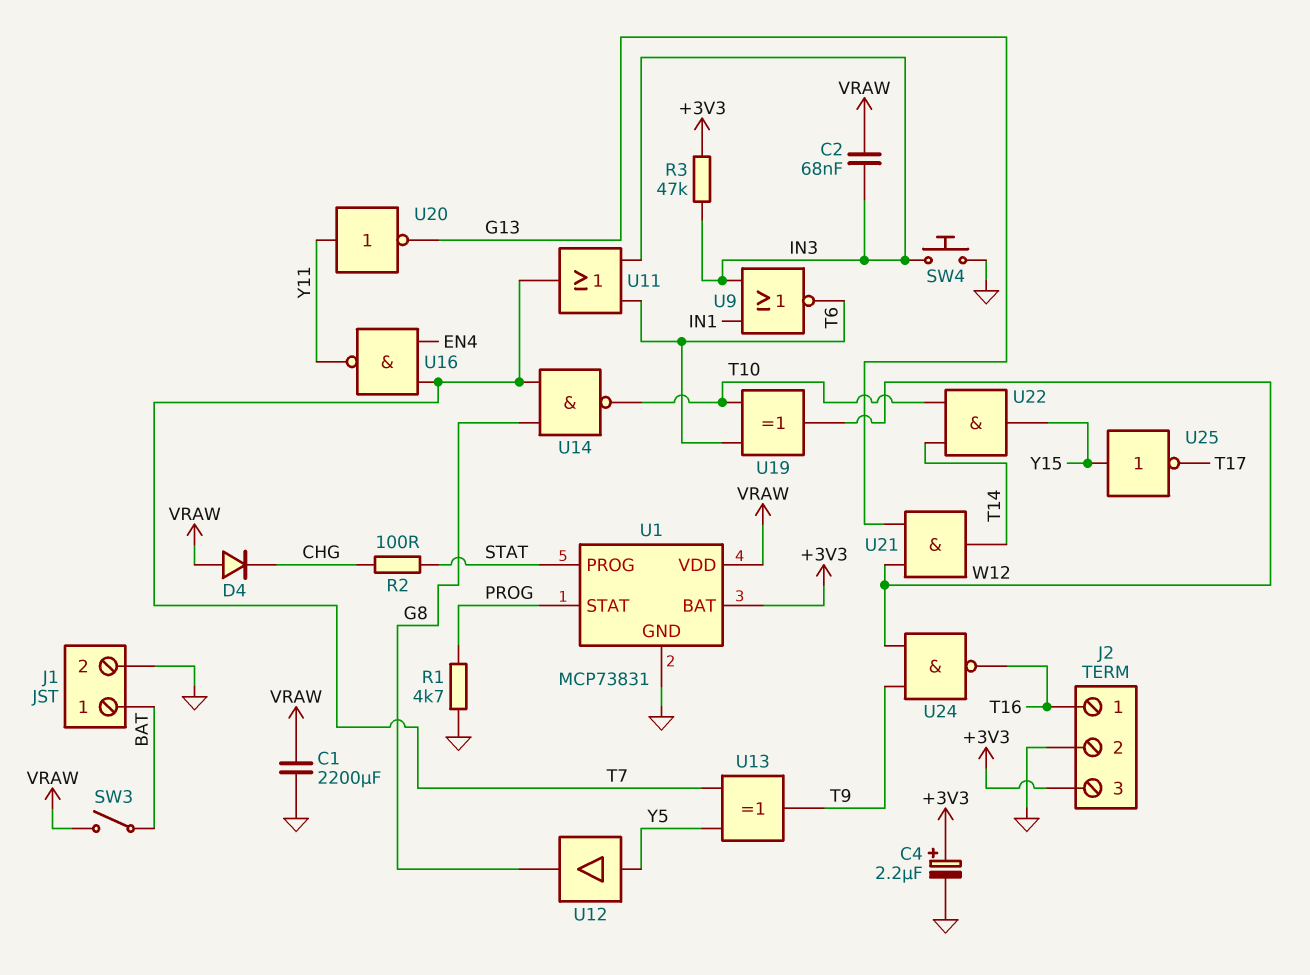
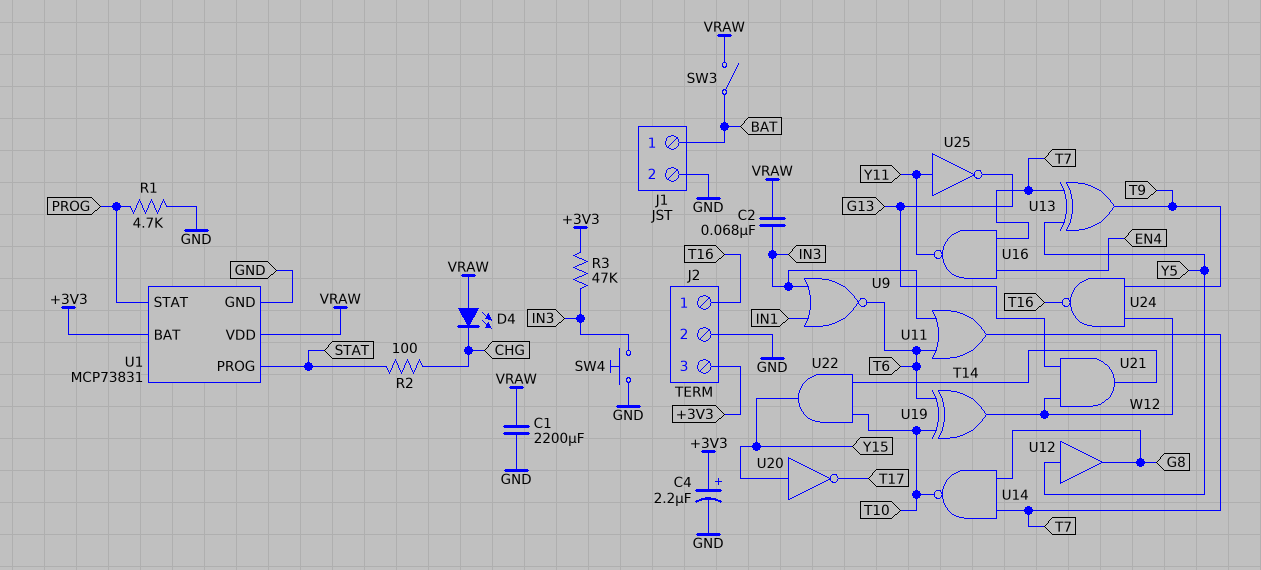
D4: diode (A VRAW, K CHG) -> LED (A VRAW, K CHG)
U20: NOT (in Y11, out G13) -> NOT (in Y15, out T17)
U25: NOT (in Y15, out T17) -> NOT (in Y11, out G13)

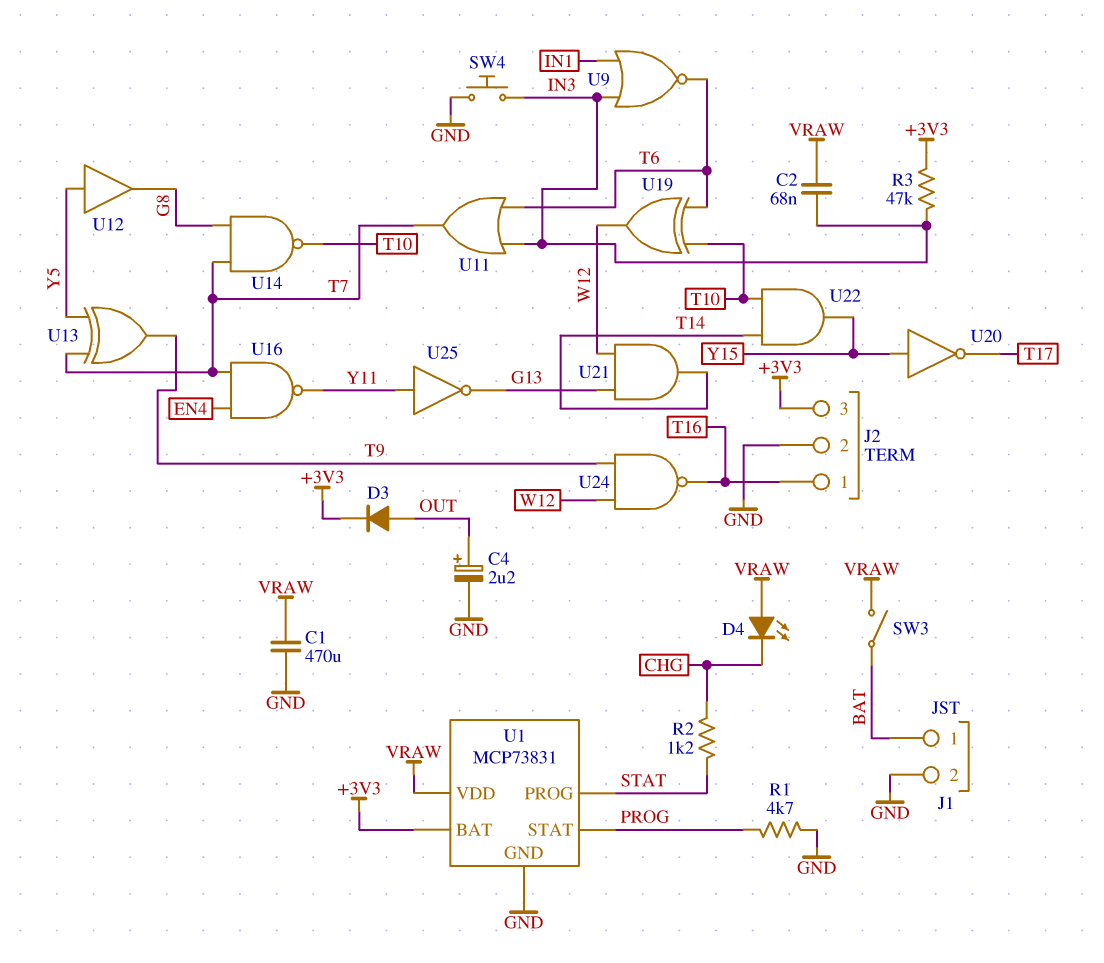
C1: 2200uF (GND, VRAW) -> 470uF (GND, VRAW)
C4: 2.2uF (plus +3V3, minus GND) -> 2.2uF (plus OUT, minus GND)
D3: none -> diode (A OUT, K +3V3)
R2: 100 (CHG, STAT) -> 1.2k (CHG, STAT)

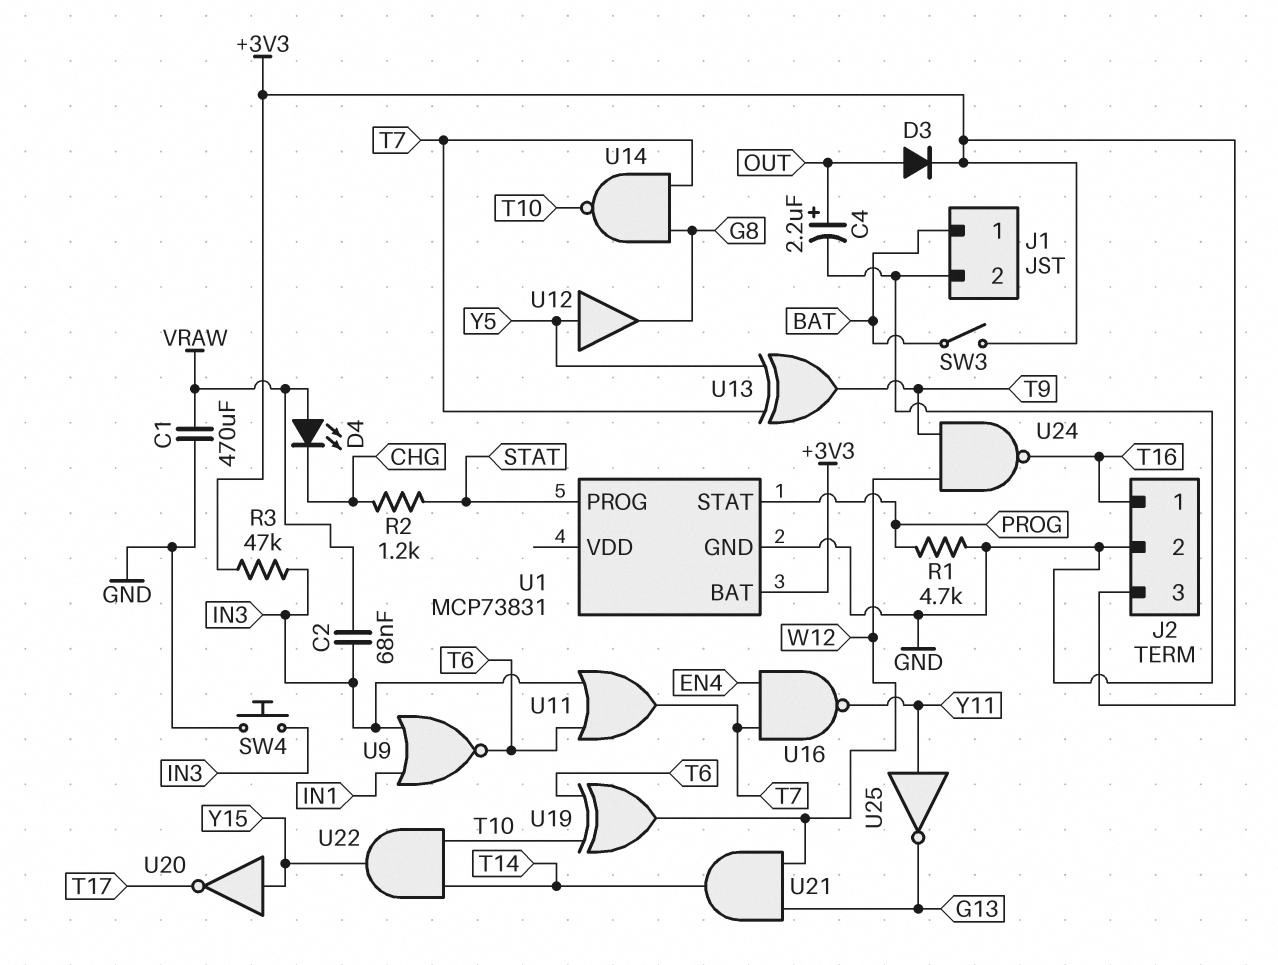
SW3: switch (BAT, VRAW) -> switch (+3V3, BAT)
U1 pin VDD: VRAW -> none

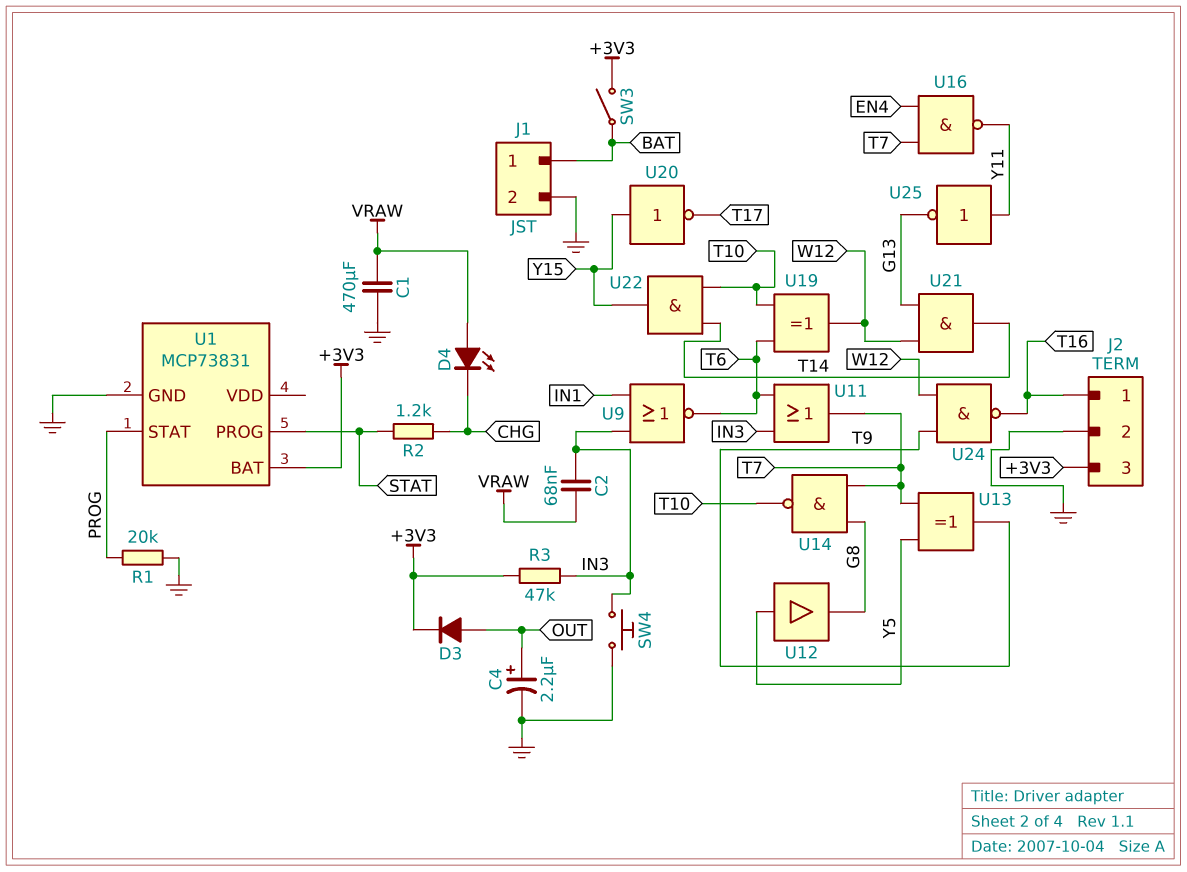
R1: 4.7k (GND, PROG) -> 20k (GND, PROG)

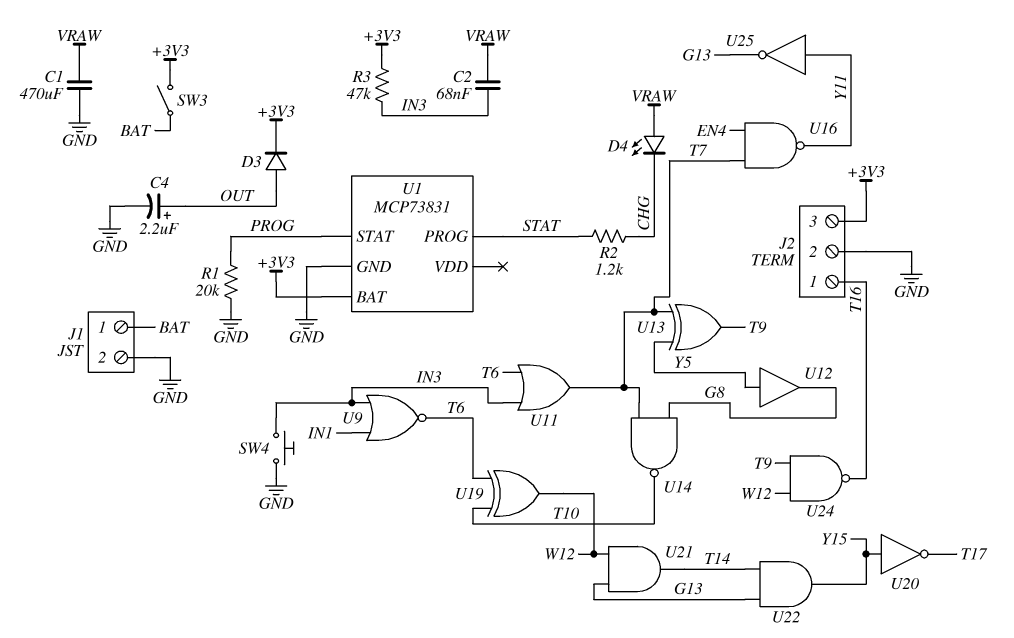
U22: AND (in T10, in T14, out Y15) -> AND (in G13, in T14, out Y15)

